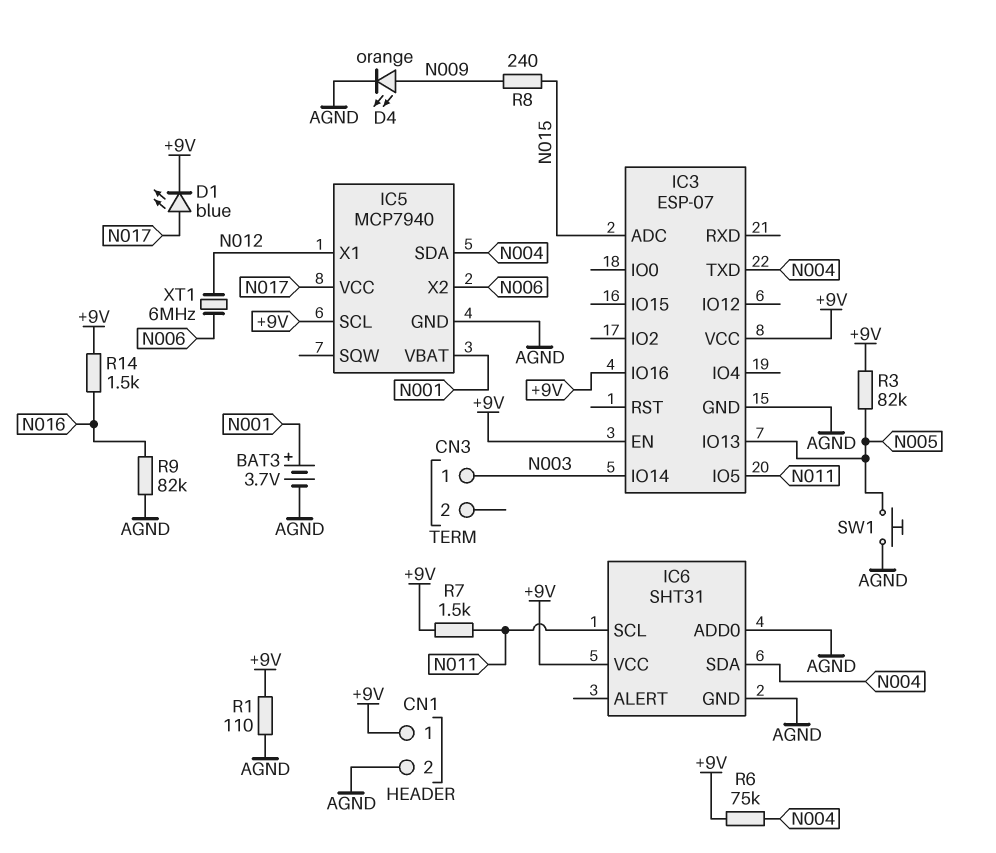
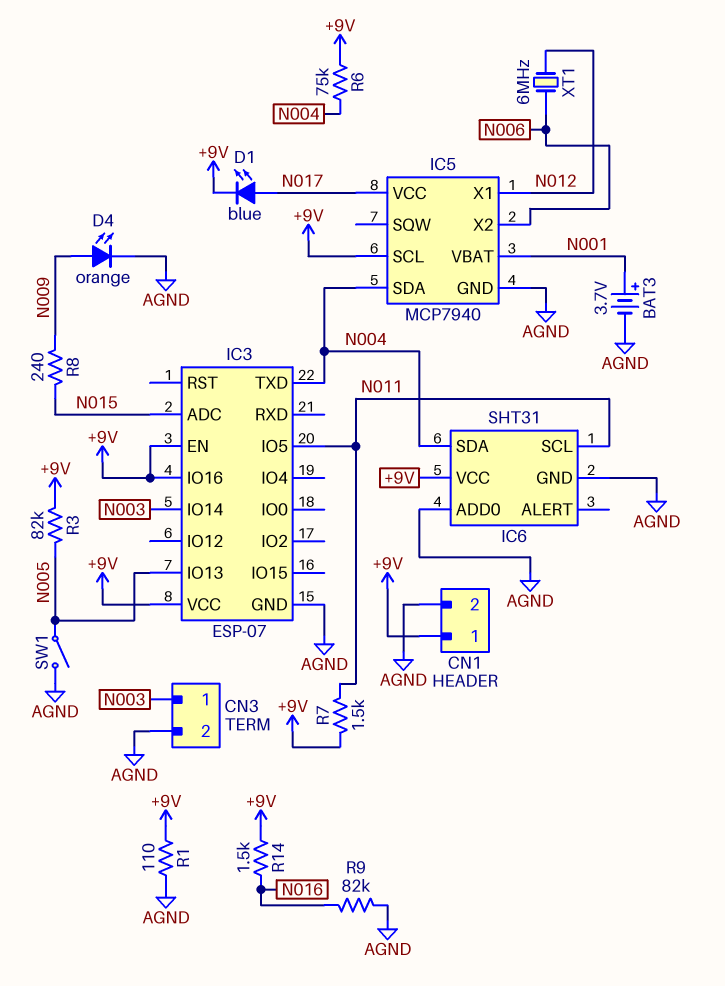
CN3 pin 2: none -> AGND
SW1: button (AGND, N005) -> switch (AGND, N005)

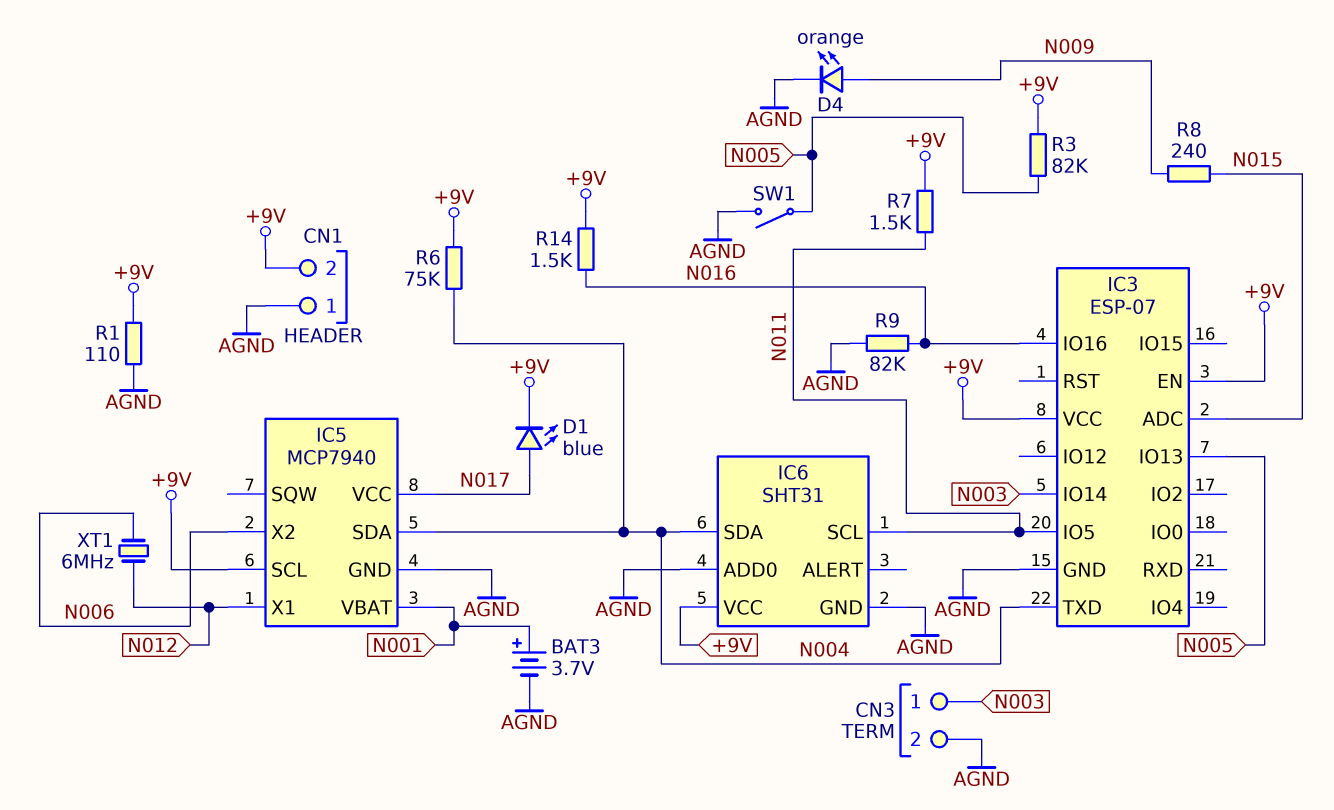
CN1 pin 1: +9V -> AGND
CN1 pin 2: AGND -> +9V
IC3 pin IO16: +9V -> N016

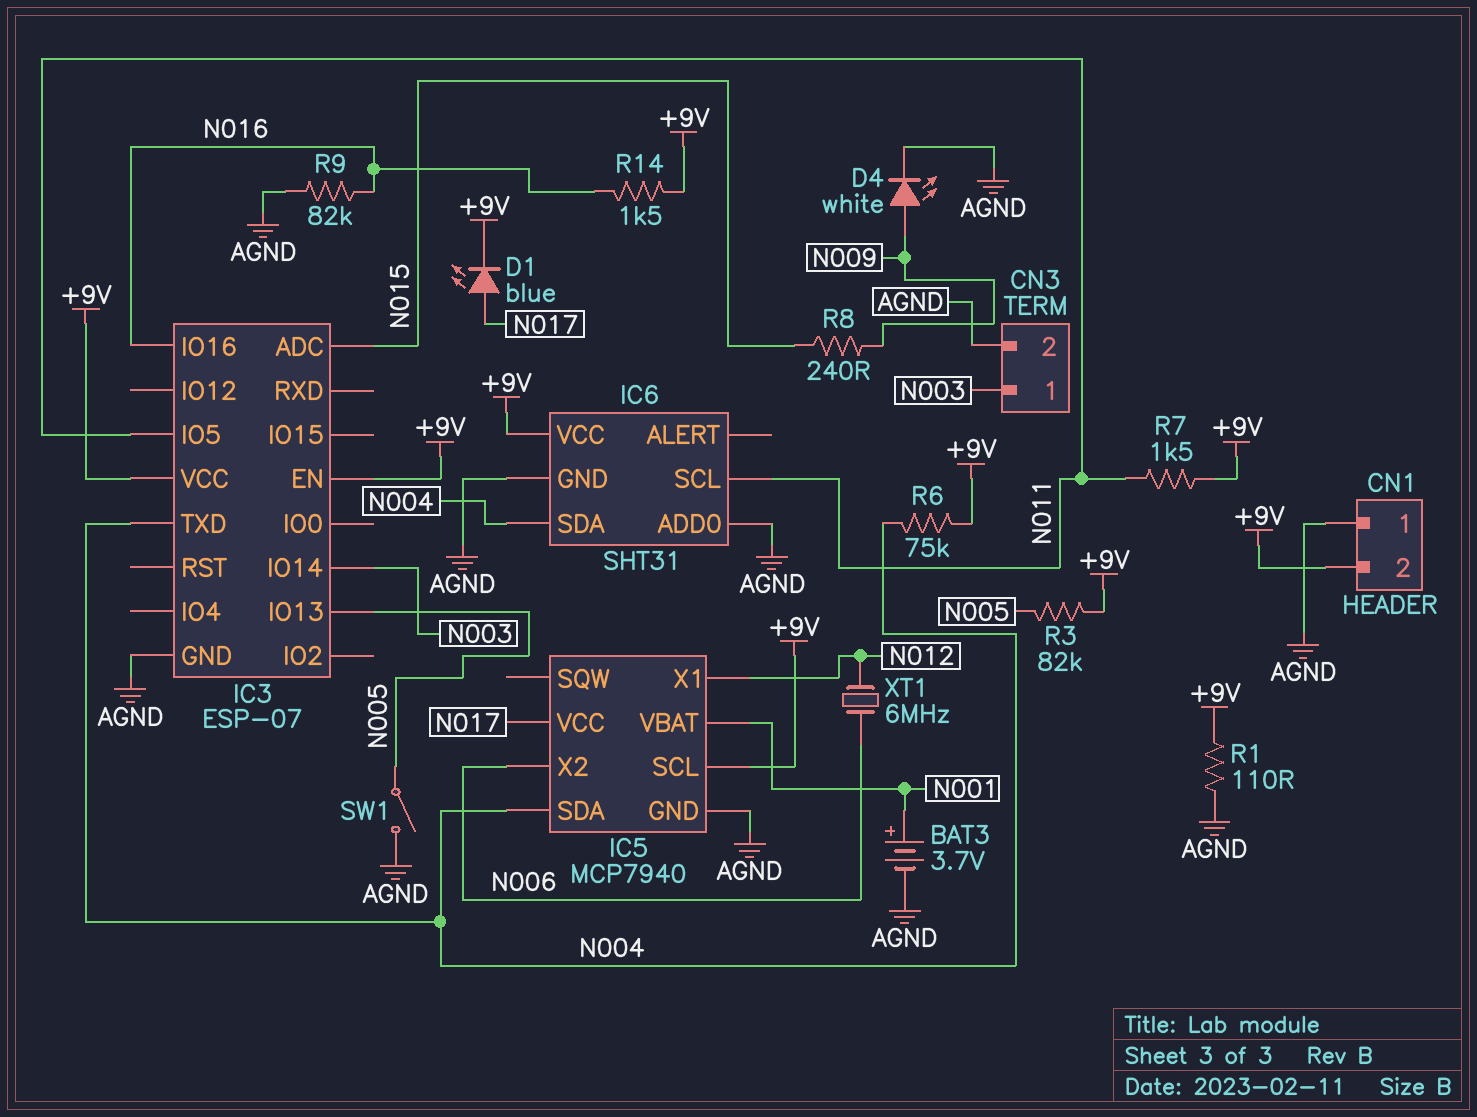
D4: LED orange (A N009, K AGND) -> LED white (A N009, K AGND)

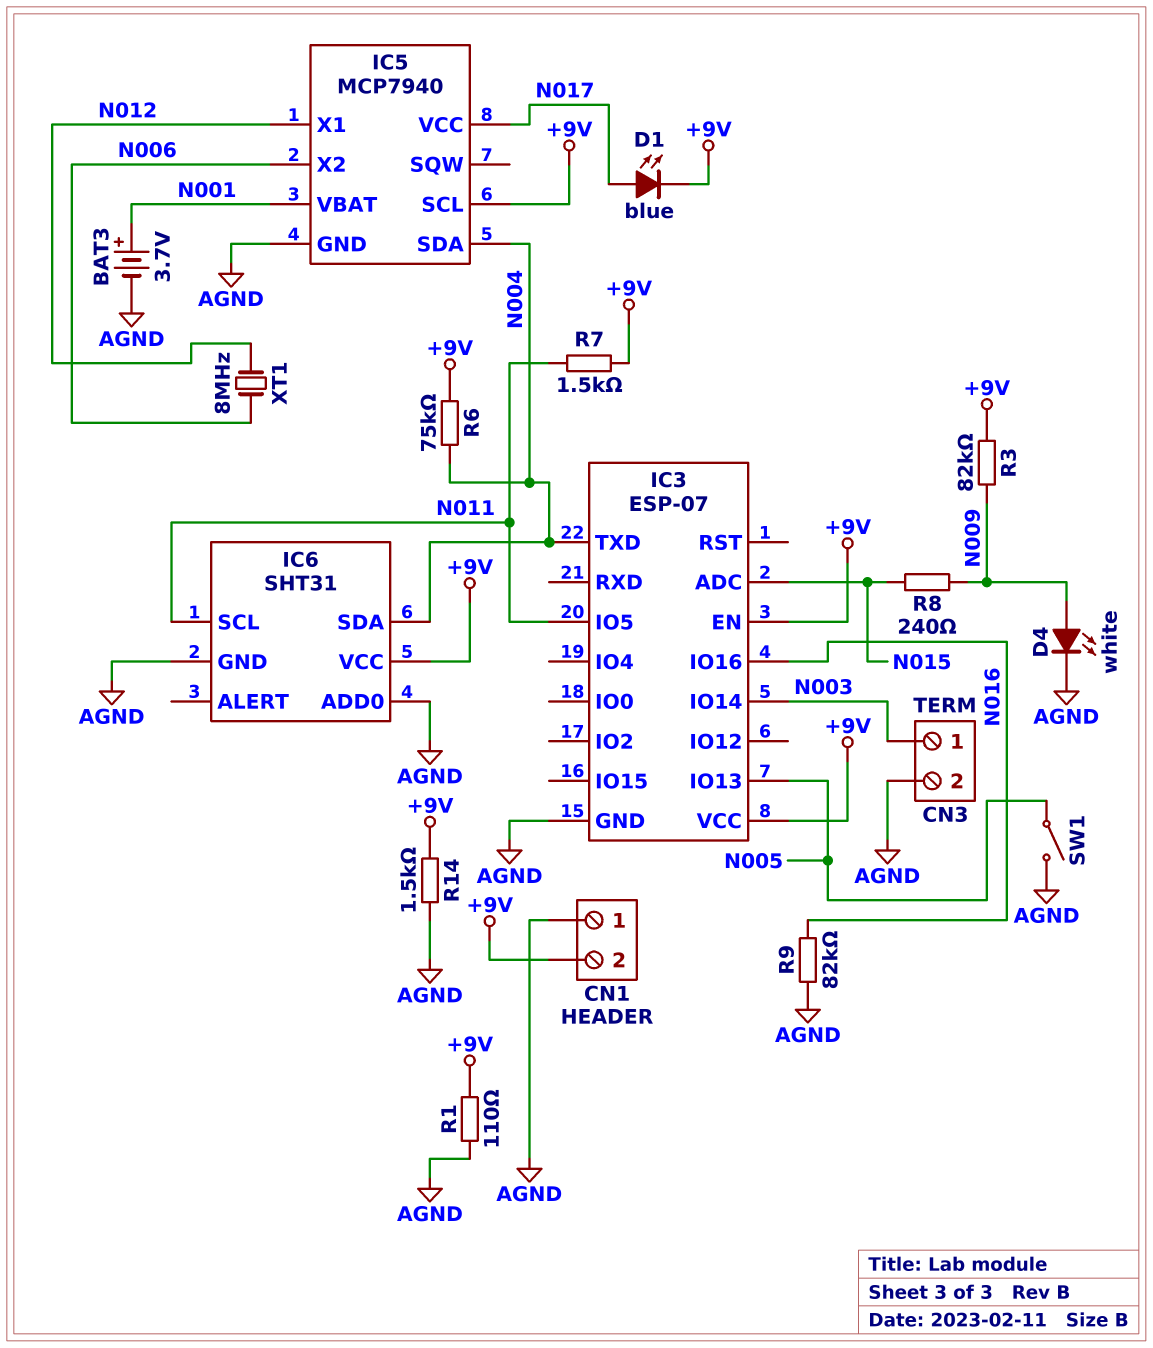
R3: 82k (+9V, N005) -> 82k (+9V, N009)
R14: 1.5k (+9V, N016) -> 1.5k (+9V, AGND)
XT1: 6MHz (N006, N012) -> 8MHz (N006, N012)

